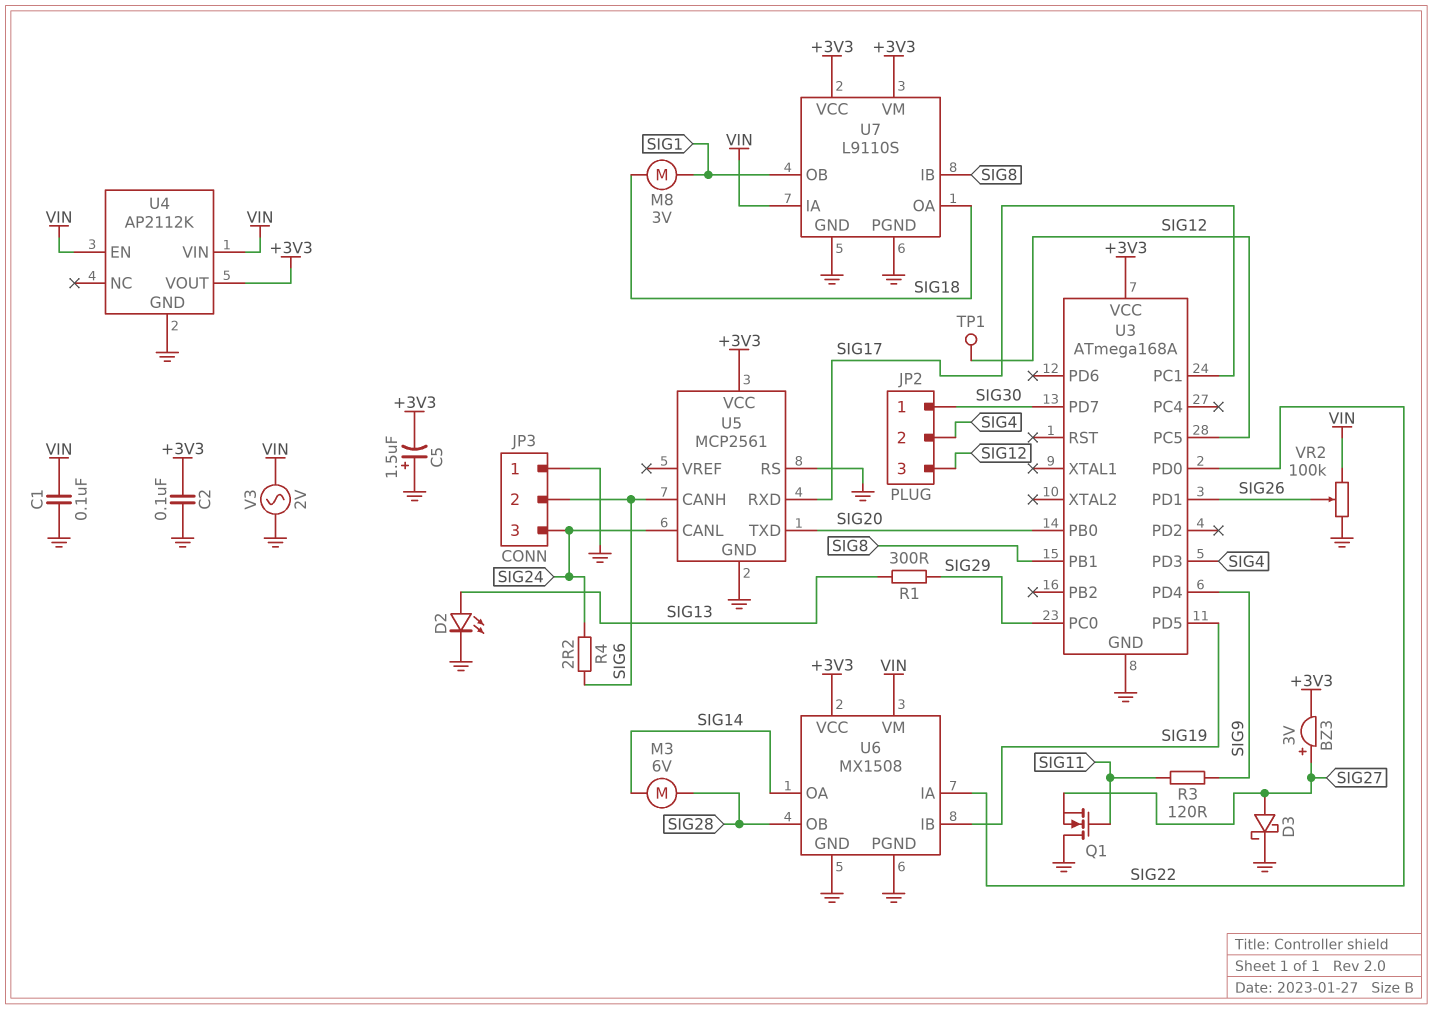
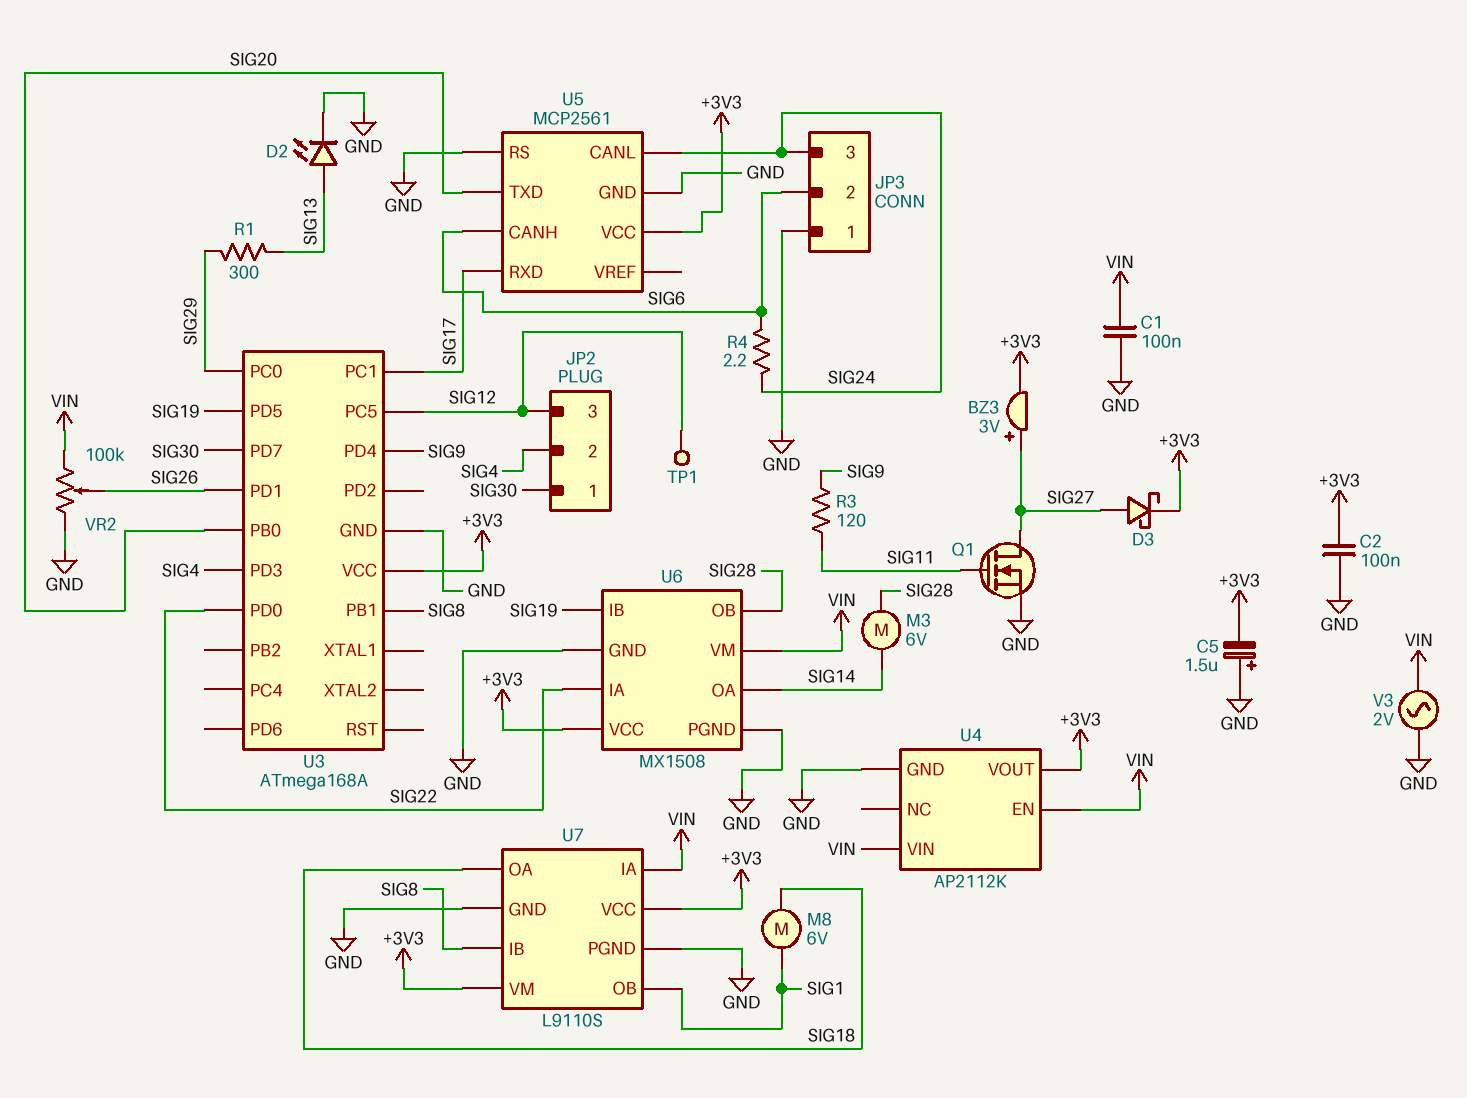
D3: schottky (A SIG27, K GND) -> schottky (A SIG27, K +3V3)
M8: motor 3V (SIG1, SIG18) -> motor 6V (SIG1, SIG18)
Q1: NMOS (G SIG11, D GND, S SIG27) -> NMOS (G SIG11, D SIG27, S GND)

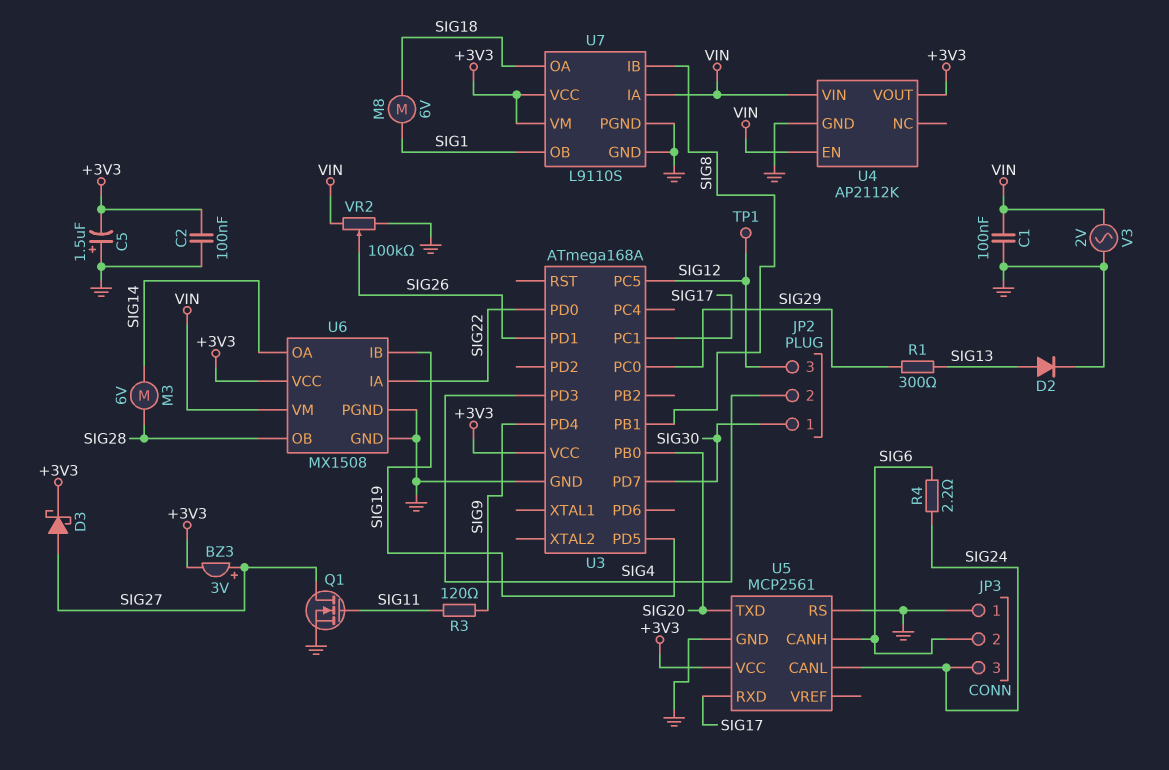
D2: LED (A SIG13, K GND) -> diode (A SIG13, K GND)

